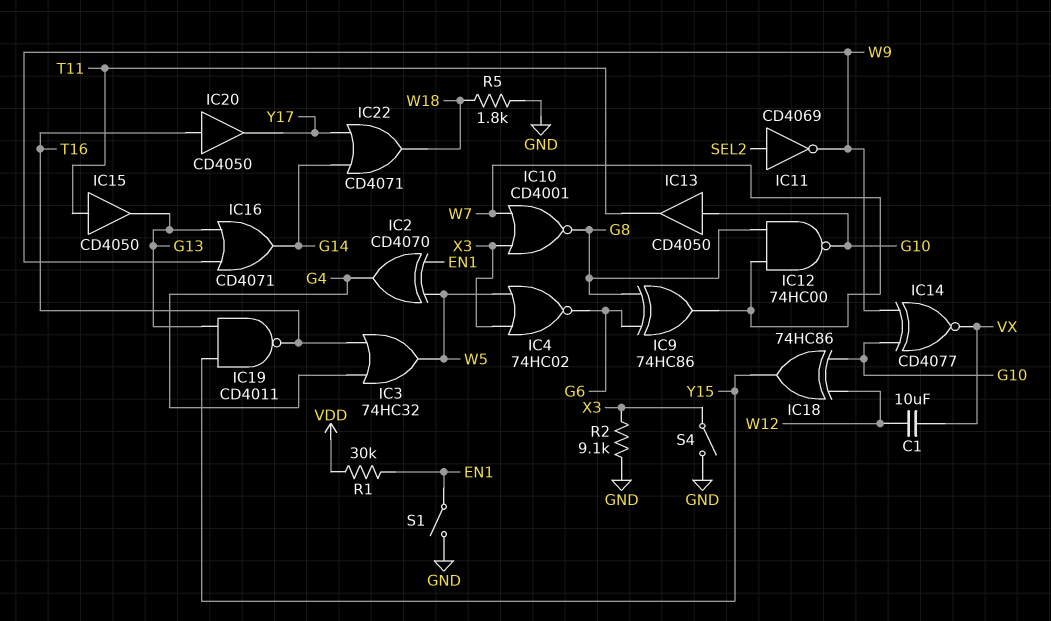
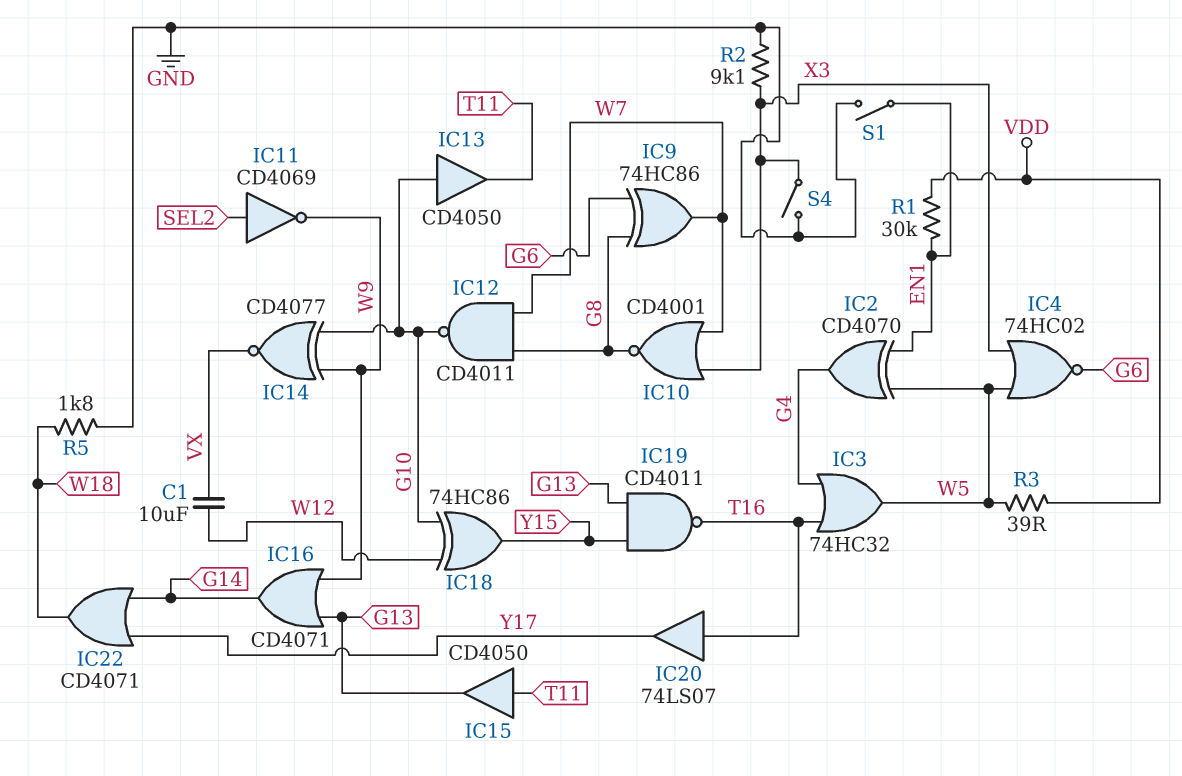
IC12: NAND 74HC00 (in G8, in W7, out G10) -> NAND CD4011 (in G8, in W7, out G10)
IC20: buffer CD4050 (in T16, out Y17) -> buffer 74LS07 (in T16, out Y17)
R3: none -> 39 (VDD, W5)

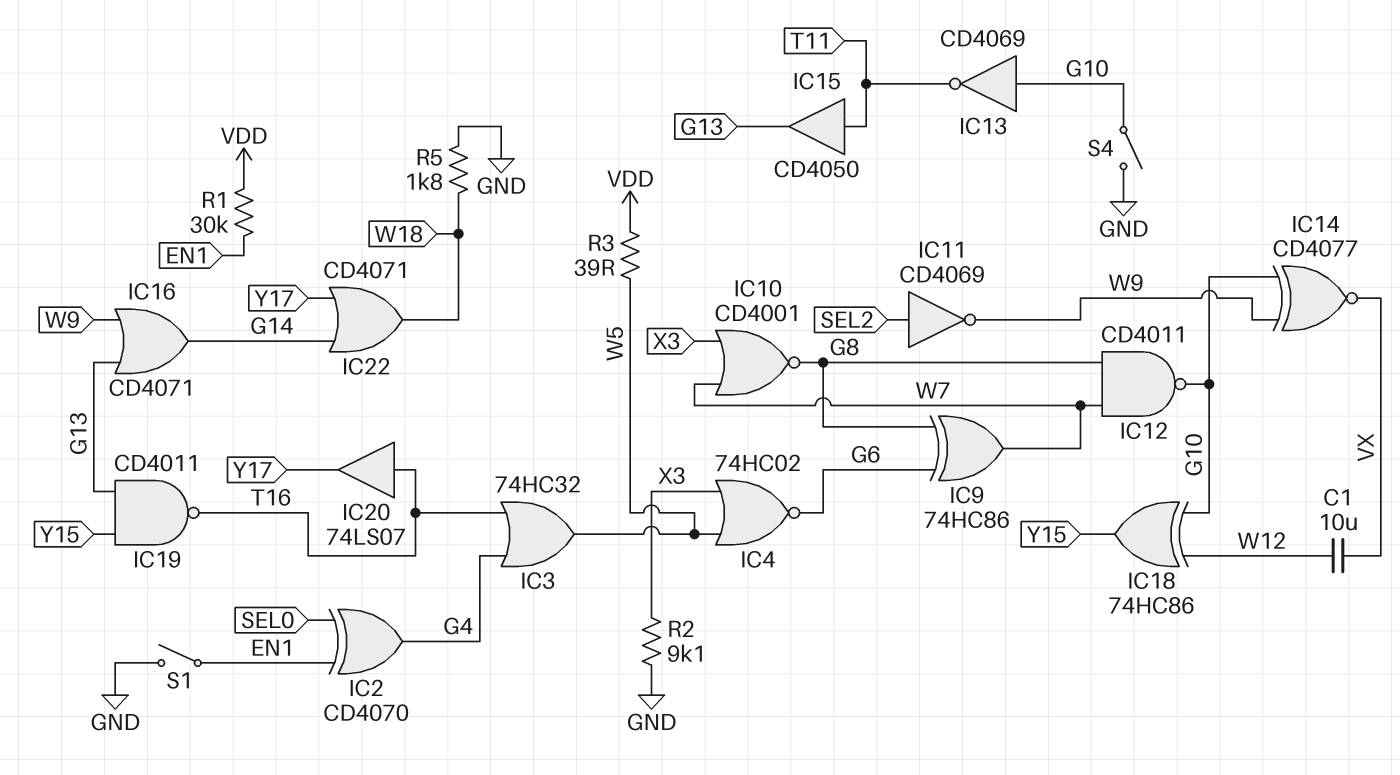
IC2: XOR CD4070 (in EN1, in W5, out G4) -> XOR CD4070 (in EN1, in SEL0, out G4)
IC13: buffer CD4050 (in G10, out T11) -> NOT CD4069 (in G10, out T11)
S4: switch (GND, X3) -> switch (G10, GND)

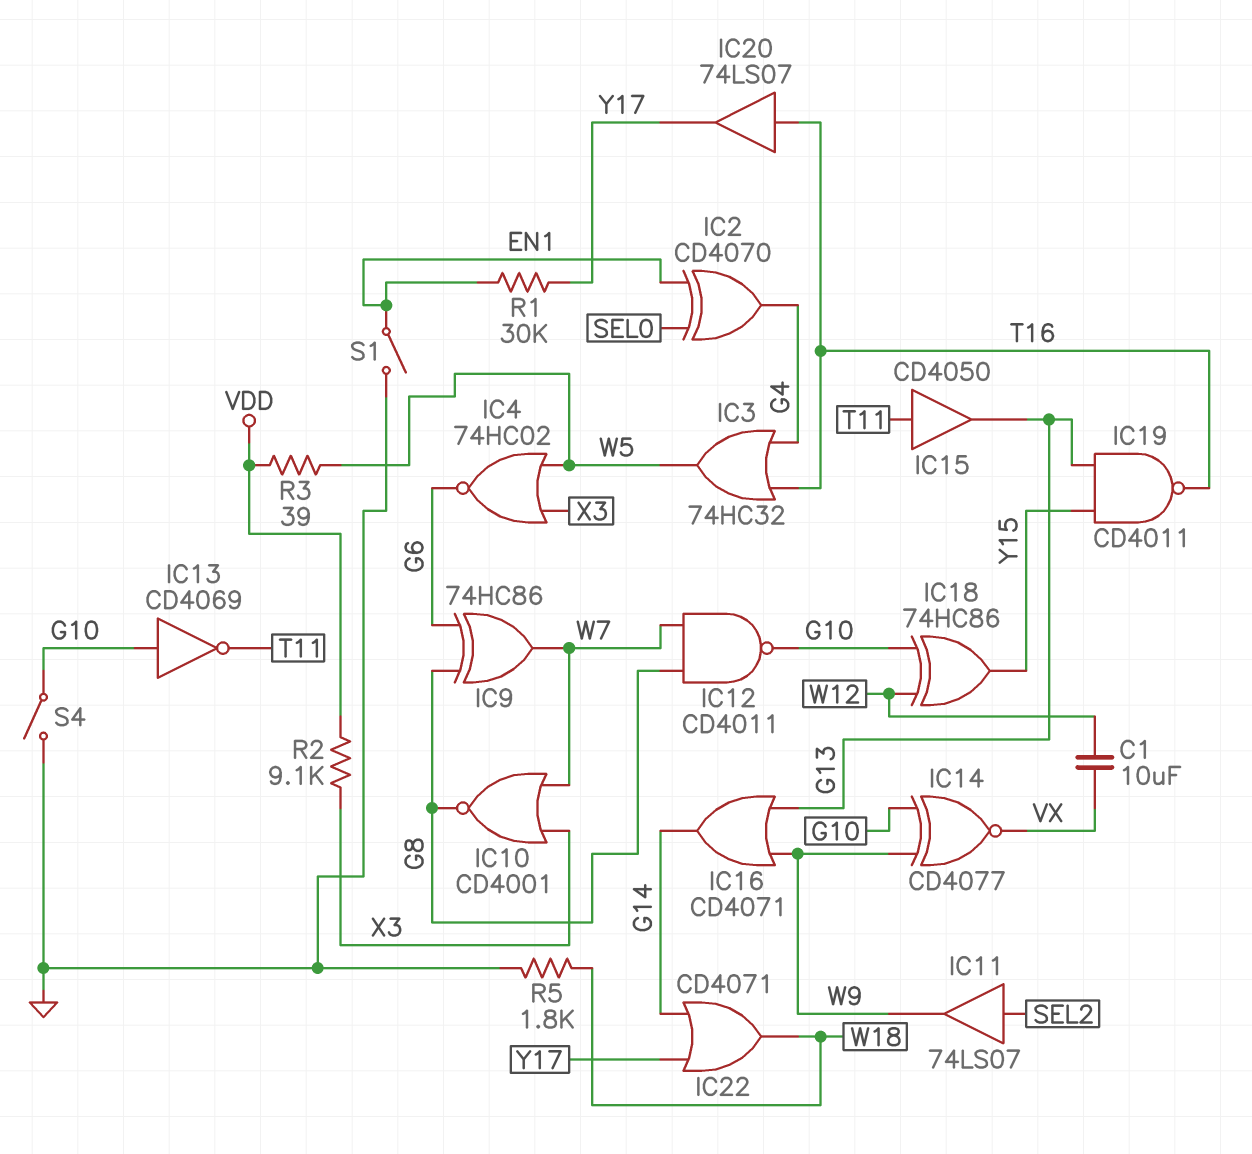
IC11: NOT CD4069 (in SEL2, out W9) -> buffer 74LS07 (in SEL2, out W9)
R1: 30k (EN1, VDD) -> 30k (EN1, Y17)
R2: 9.1k (GND, X3) -> 9.1k (VDD, X3)

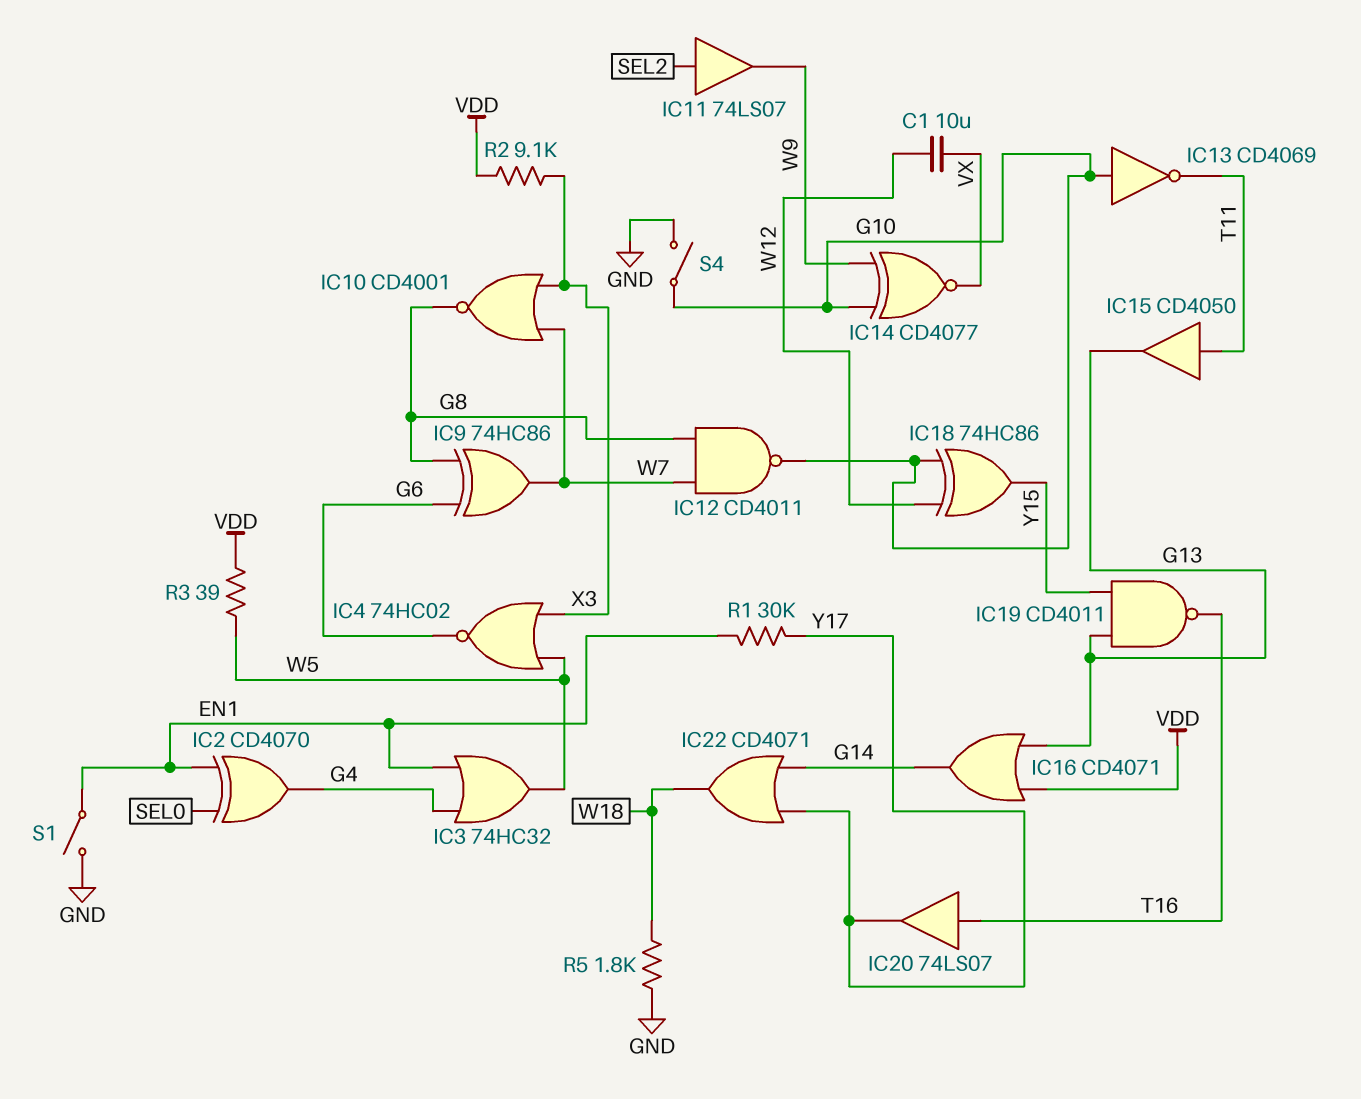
IC3: OR 74HC32 (in G4, in T16, out W5) -> OR 74HC32 (in EN1, in G4, out W5)
IC16: OR CD4071 (in G13, in W9, out G14) -> OR CD4071 (in G13, in VDD, out G14)

